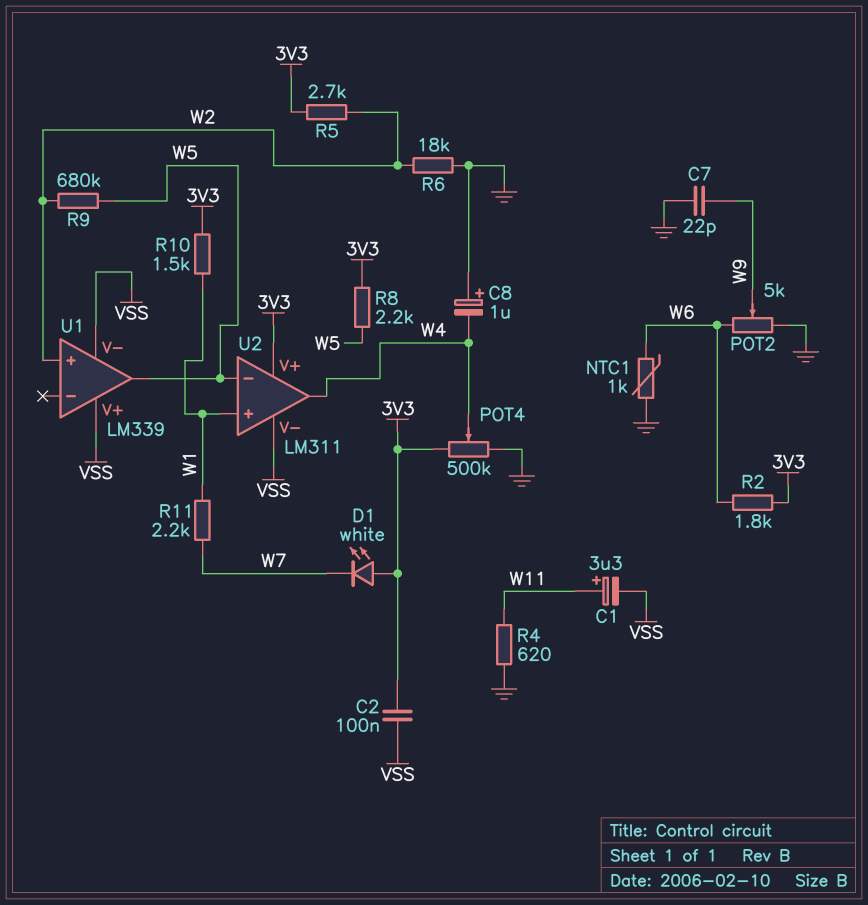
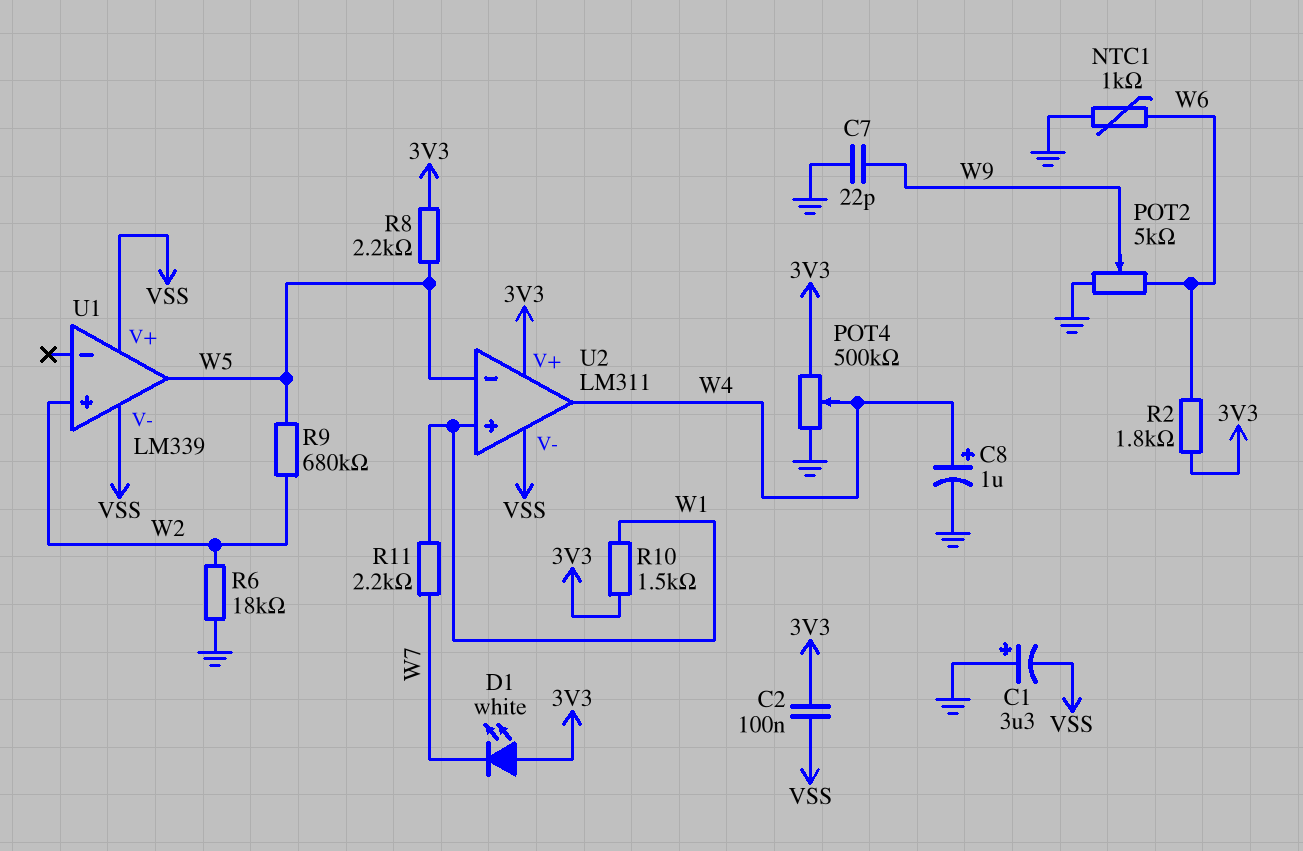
C1: 3.3uF (plus W11, minus VSS) -> 3.3uF (plus GND, minus VSS)
C8: 1uF (plus GND, minus W4) -> 1uF (plus W4, minus GND)
R4: 620 (GND, W11) -> none
R5: 2.7k (3V3, W2) -> none

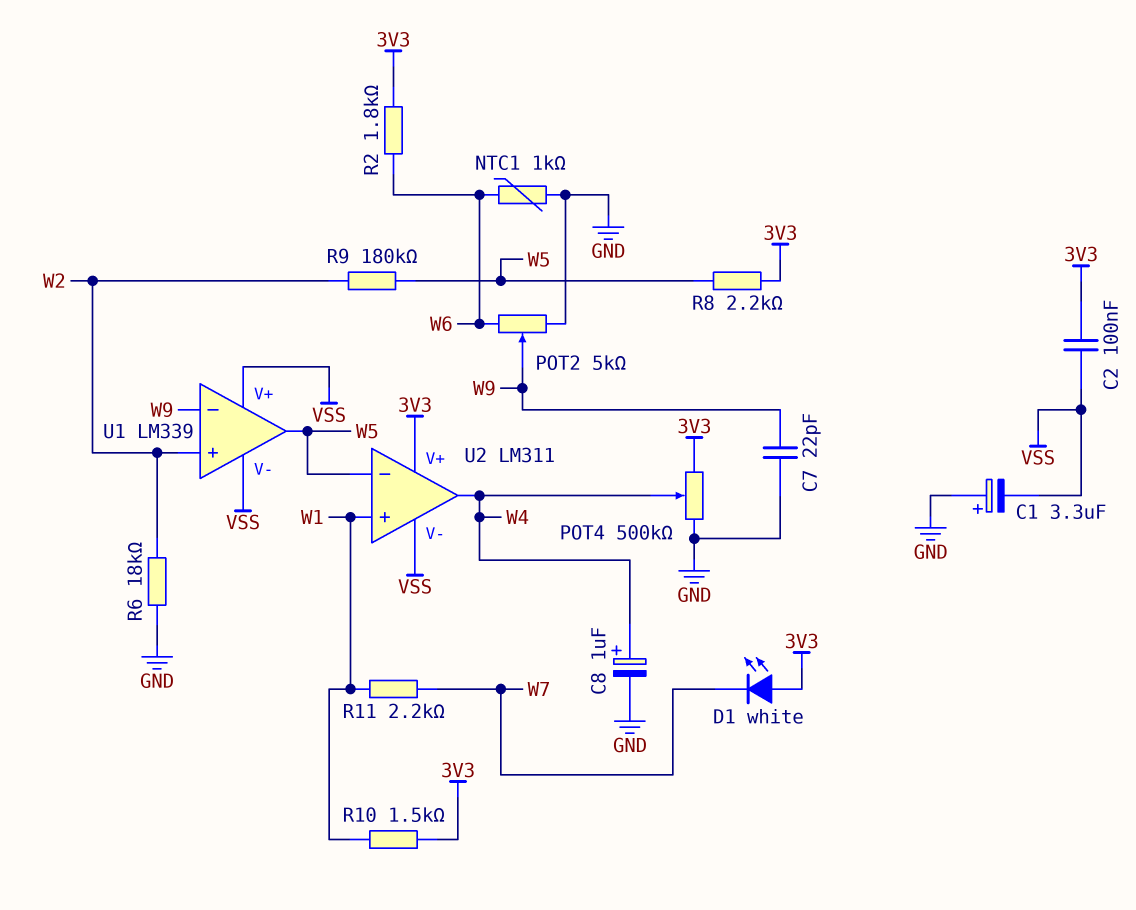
R9: 680k (W2, W5) -> 180k (W2, W5)
U1 pin in-: none -> W9

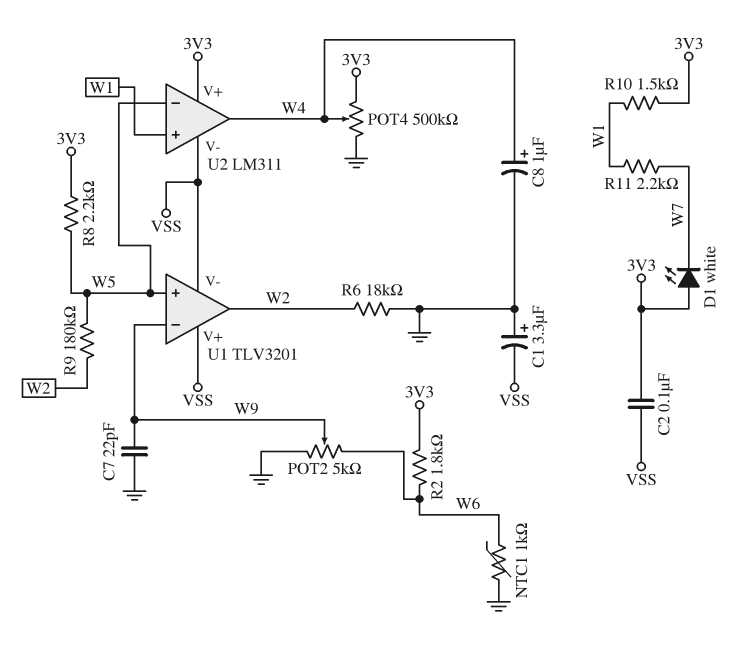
U1: LM339 -> TLV3201
U1 pin in+: W2 -> W5
U1 pin out: W5 -> W2

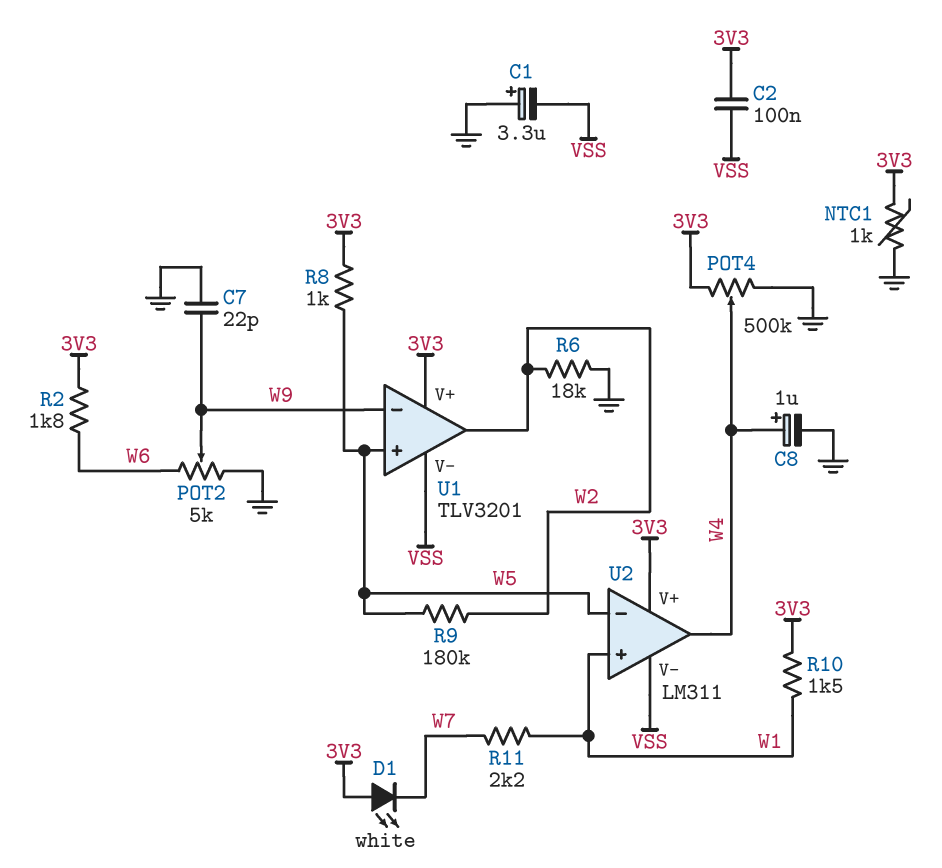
NTC1: 1k (GND, W6) -> 1k (3V3, GND)
R8: 2.2k (3V3, W5) -> 1k (3V3, W5)
U1 pin V+: VSS -> 3V3

